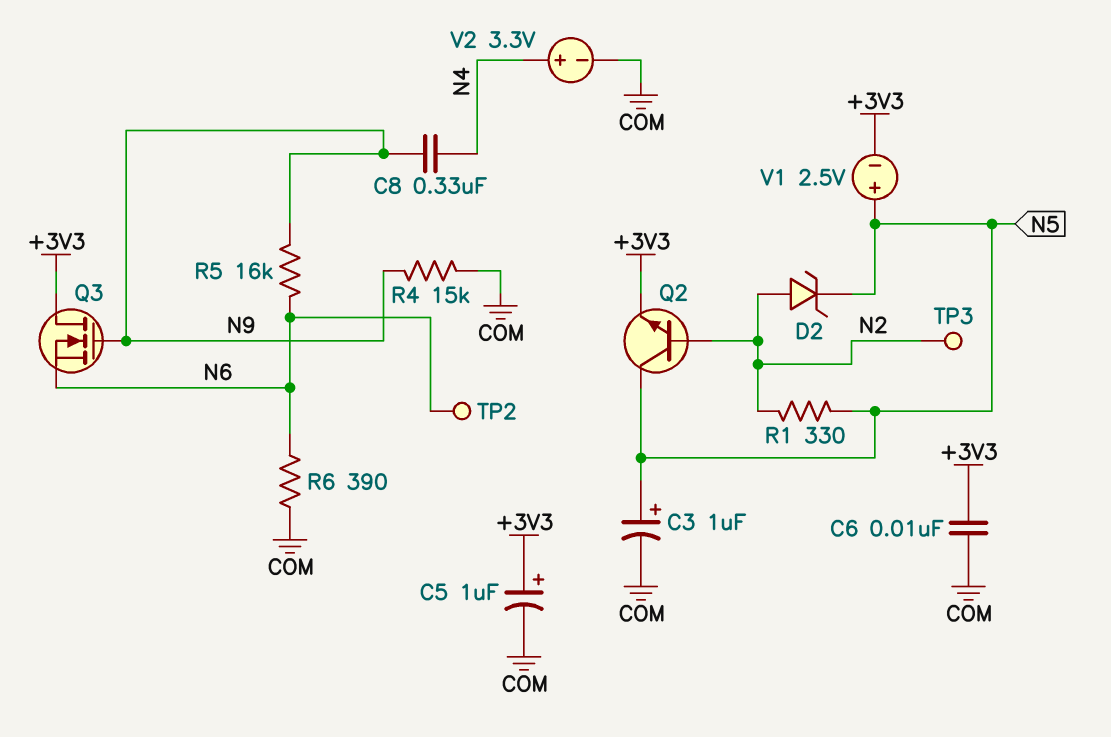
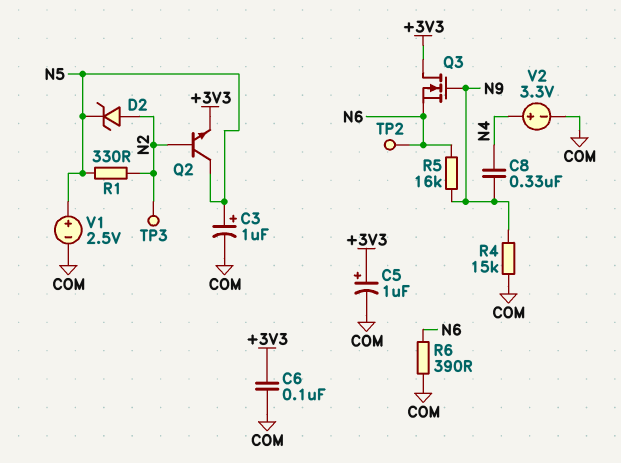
C6: 10nF (+3V3, COM) -> 100nF (+3V3, COM)
V1: 2.5V (plus N5, minus +3V3) -> 2.5V (plus N5, minus COM)

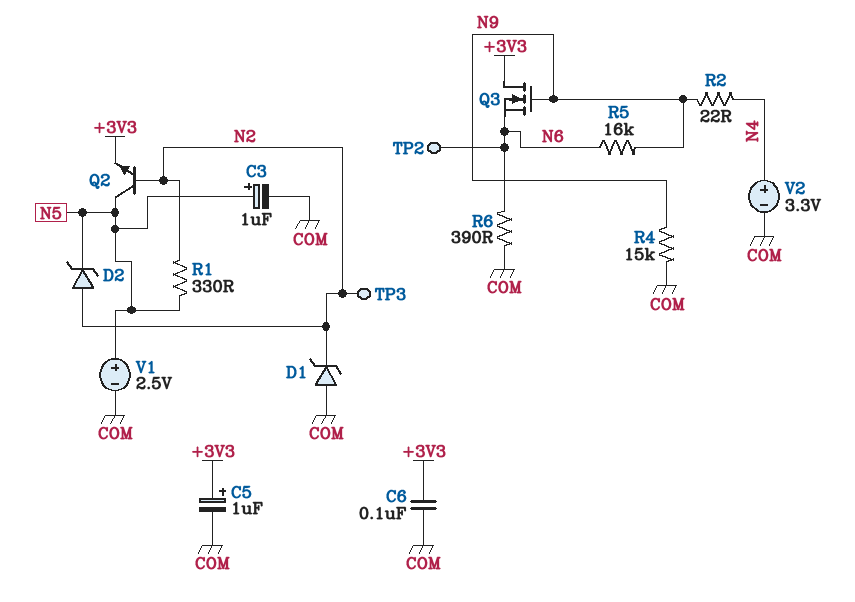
C8: 330nF (N4, N9) -> none
D1: none -> zener (A COM, K N2)
R2: none -> 22 (N4, N9)

